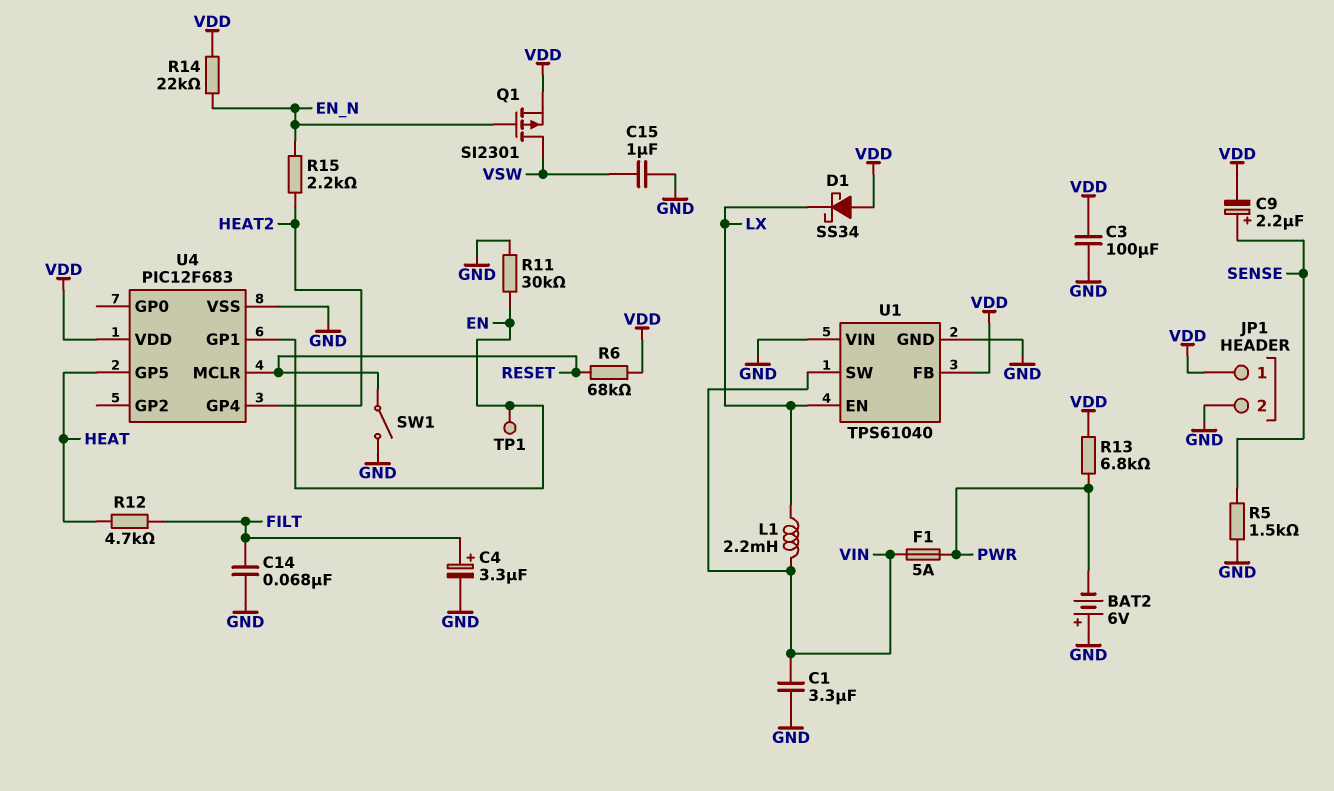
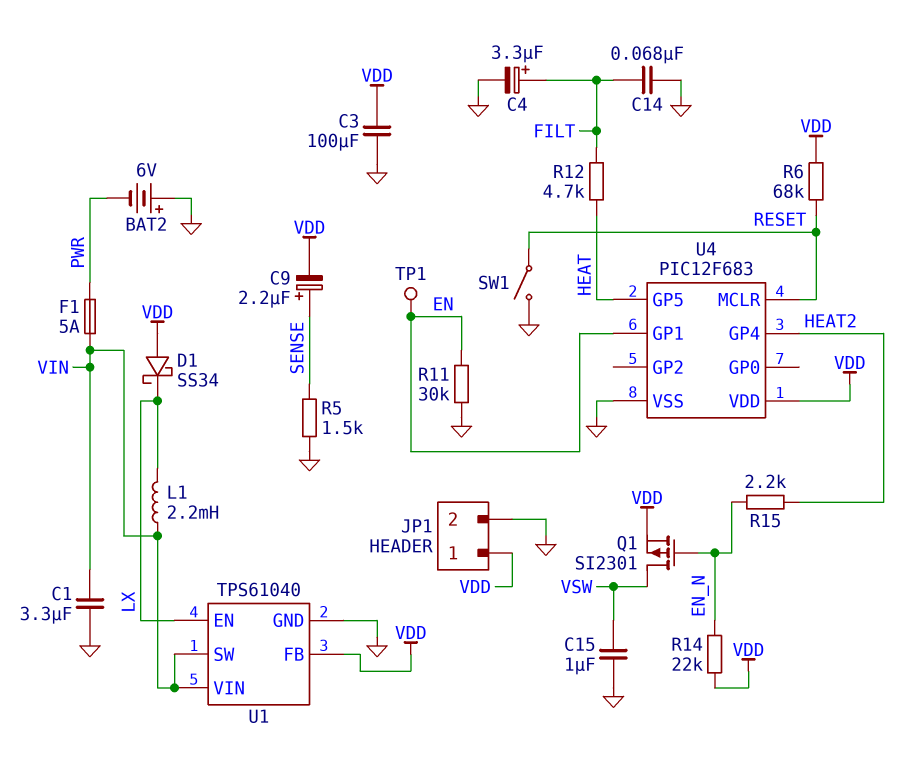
R13: 6.8k (PWR, VDD) -> none
U1 pin VIN: GND -> VIN

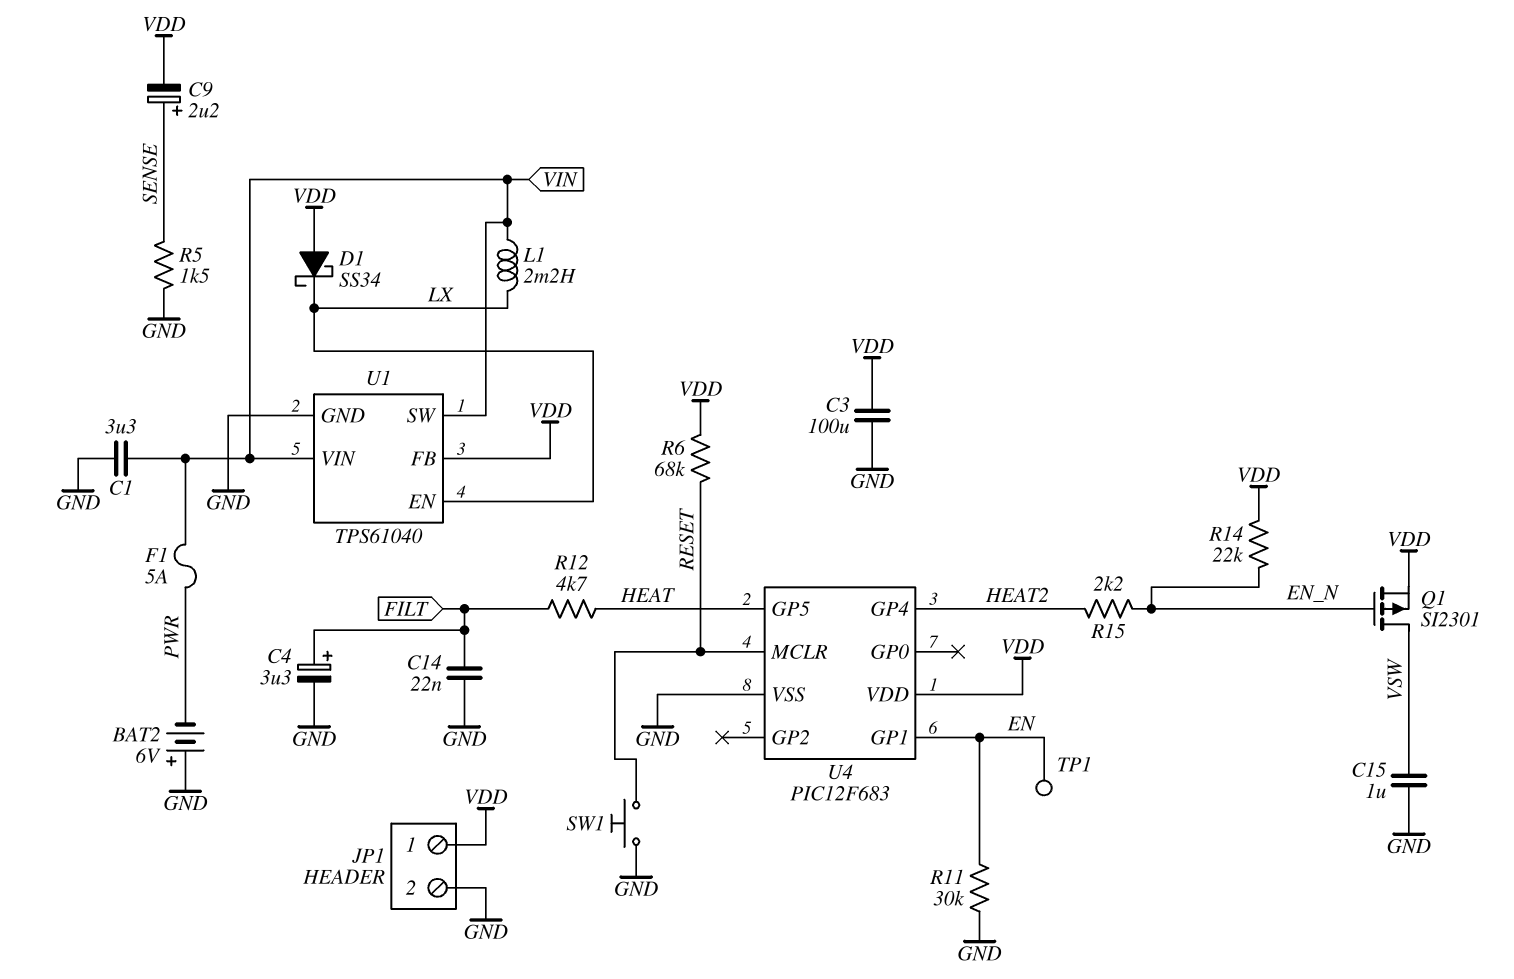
C14: 68nF (FILT, GND) -> 22nF (FILT, GND)
SW1: switch (GND, RESET) -> button (GND, RESET)

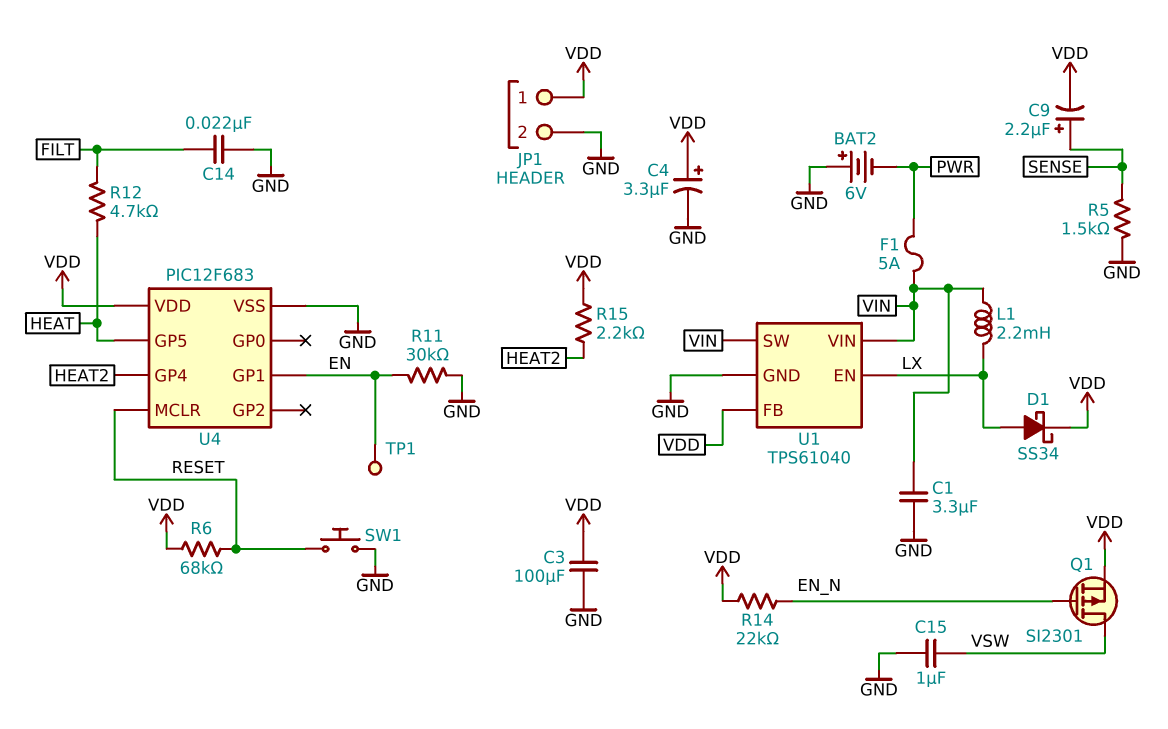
C4: 3.3uF (plus FILT, minus GND) -> 3.3uF (plus VDD, minus GND)
D1: schottky SS34 (A VDD, K LX) -> schottky SS34 (A LX, K VDD)
R15: 2.2k (EN_N, HEAT2) -> 2.2k (HEAT2, VDD)

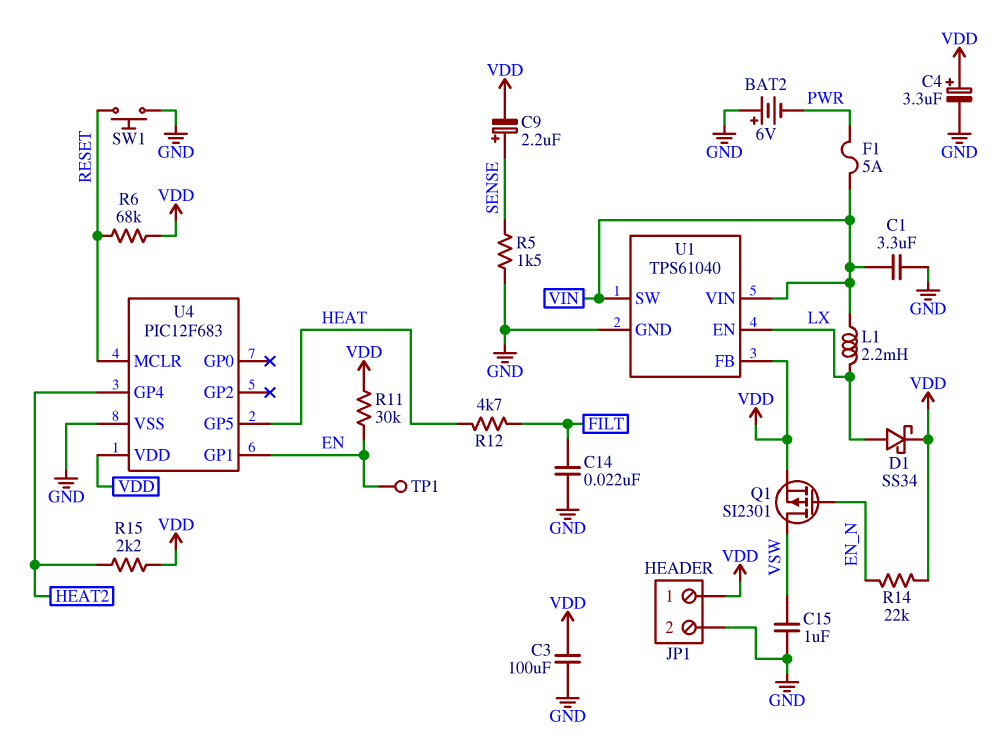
R11: 30k (EN, GND) -> 30k (EN, VDD)

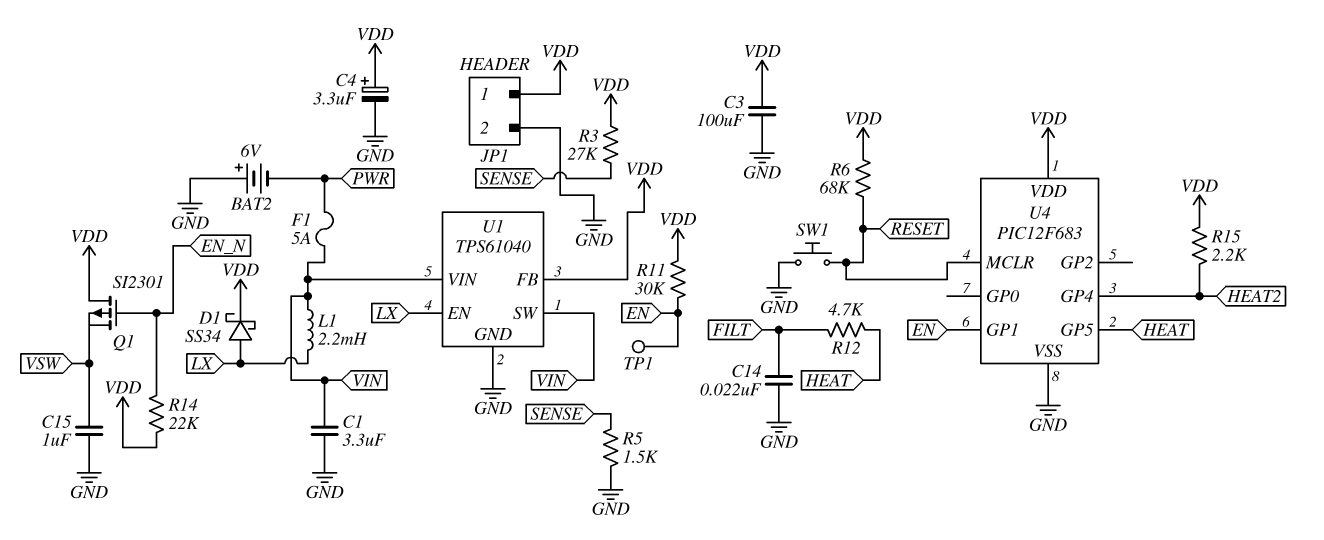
C9: 2.2uF (plus SENSE, minus VDD) -> none
Q1: PMOS SI2301 (G EN_N, D VSW, S VDD) -> PMOS SI2301 (G EN_N, D VDD, S VSW)
R3: none -> 27k (SENSE, VDD)

